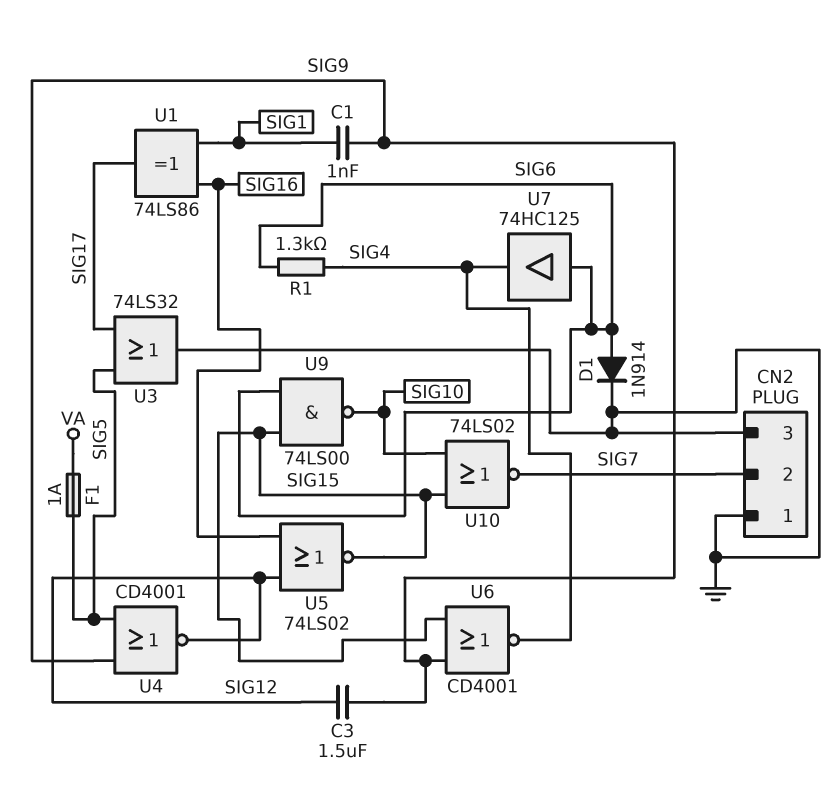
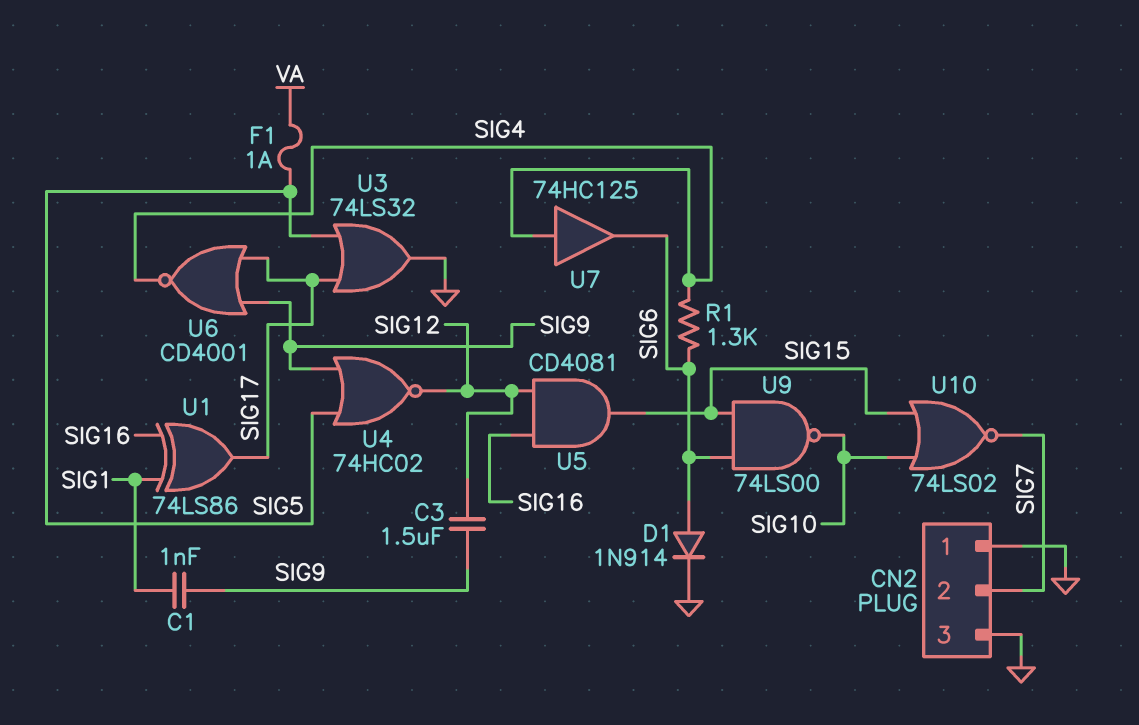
U4: NOR CD4001 (in SIG5, in SIG9, out SIG12) -> NOR 74HC02 (in SIG5, in SIG9, out SIG12)
U5: NOR 74LS02 (in SIG12, in SIG16, out SIG15) -> AND CD4081 (in SIG12, in SIG16, out SIG15)
U6: NOR CD4001 (in SIG9, in SIG15, out SIG4) -> NOR CD4001 (in SIG9, in SIG17, out SIG4)
U7: buffer 74HC125 (in SIG6, out SIG4) -> buffer 74HC125 (in SIG4, out SIG6)

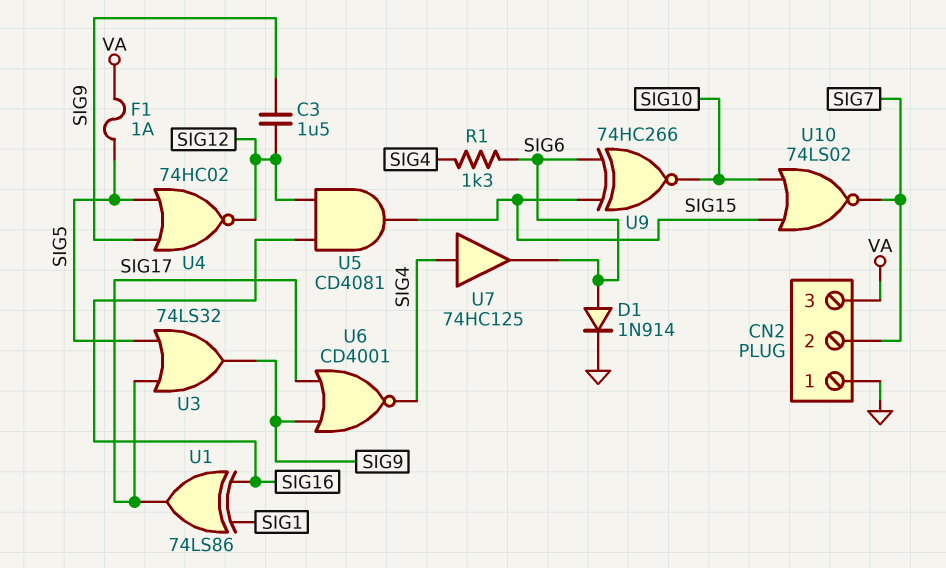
C1: 1nF (SIG1, SIG9) -> none
CN2 pin 3: GND -> VA
U3: OR 74LS32 (in SIG5, in SIG17, out GND) -> OR 74LS32 (in SIG5, in SIG17, out SIG9)
U9: NAND 74LS00 (in SIG6, in SIG15, out SIG10) -> XNOR 74HC266 (in SIG6, in SIG15, out SIG10)

